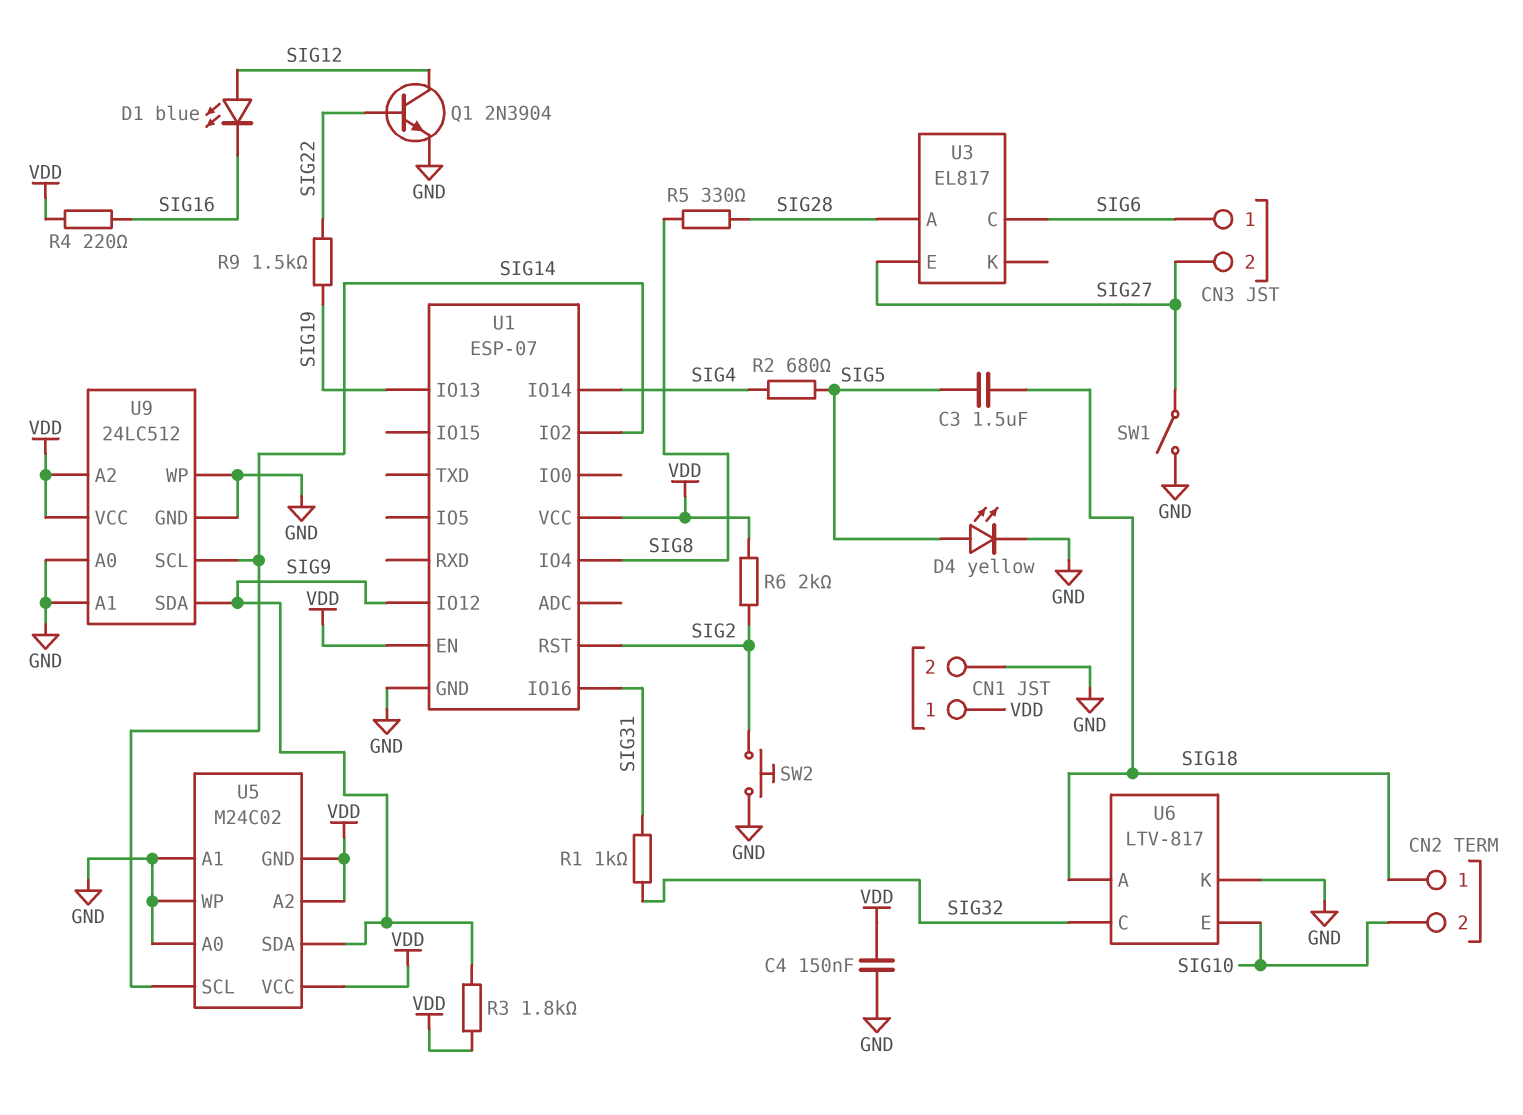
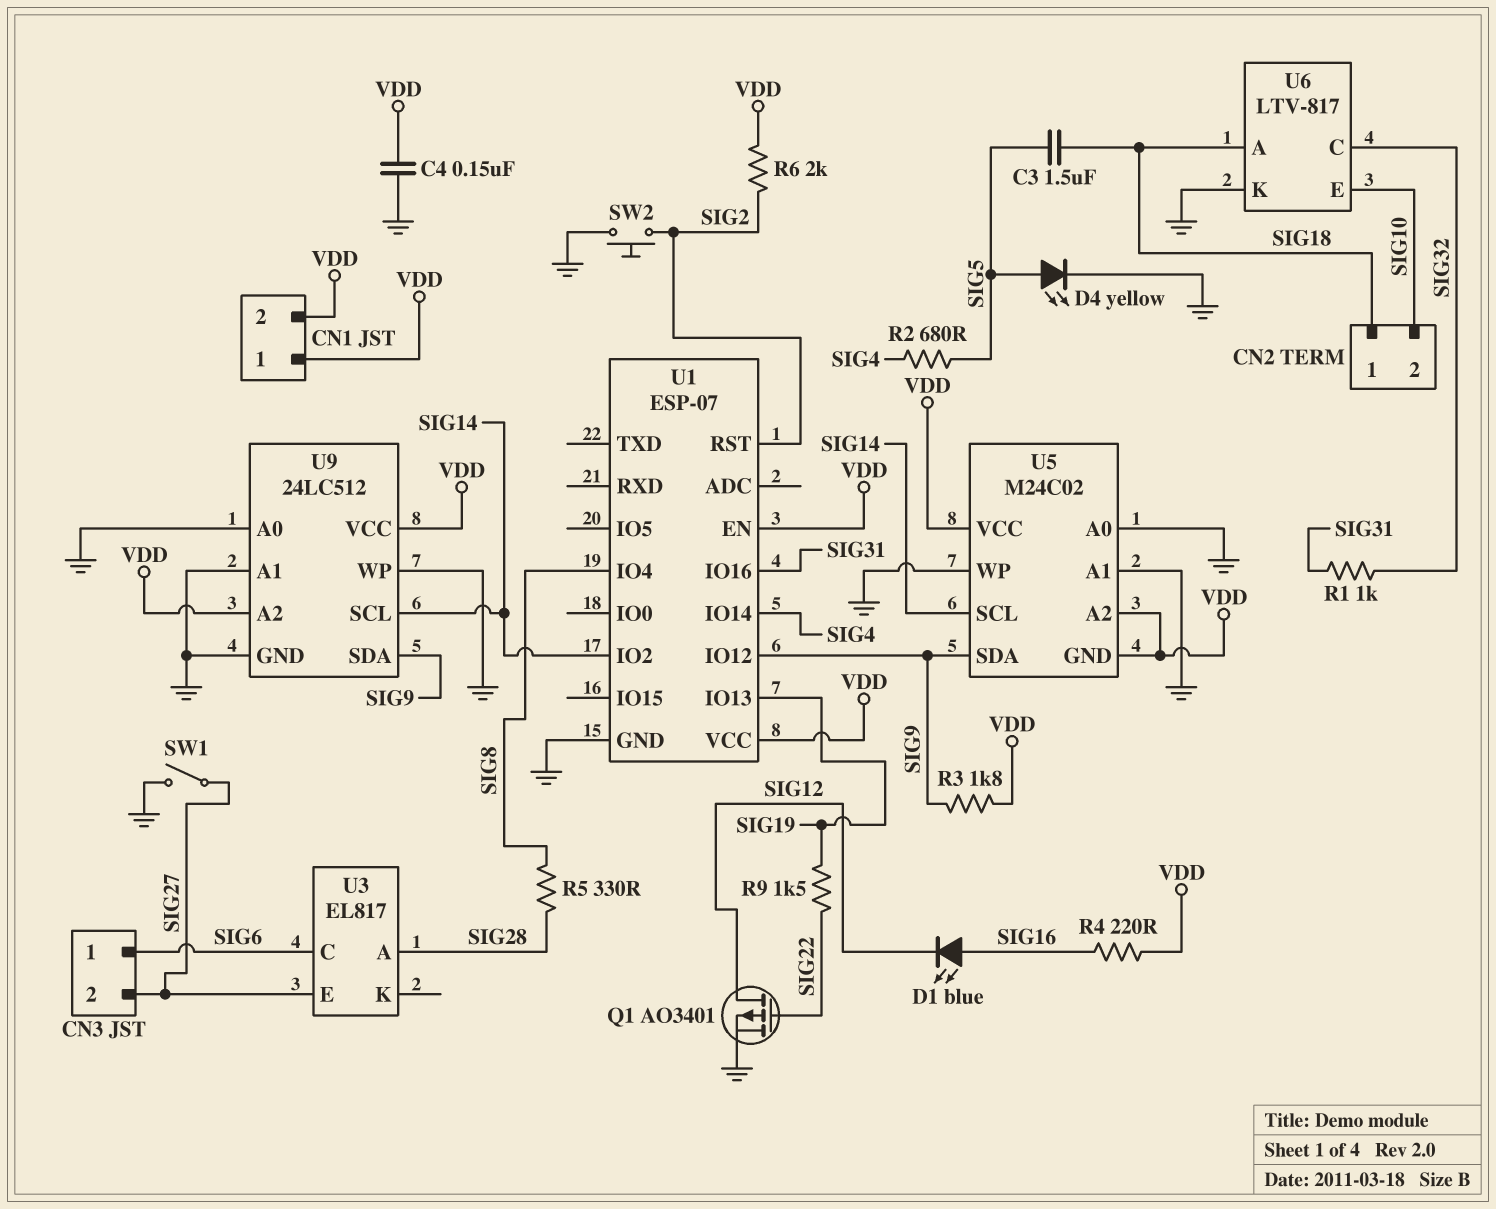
CN1 pin 2: GND -> VDD
D1: LED blue (A SIG12, K SIG16) -> LED blue (A SIG16, K SIG12)
Q1: NPN 2N3904 (B SIG22, C SIG12, E GND) -> PMOS AO3401 (G SIG22, D SIG12, S GND)

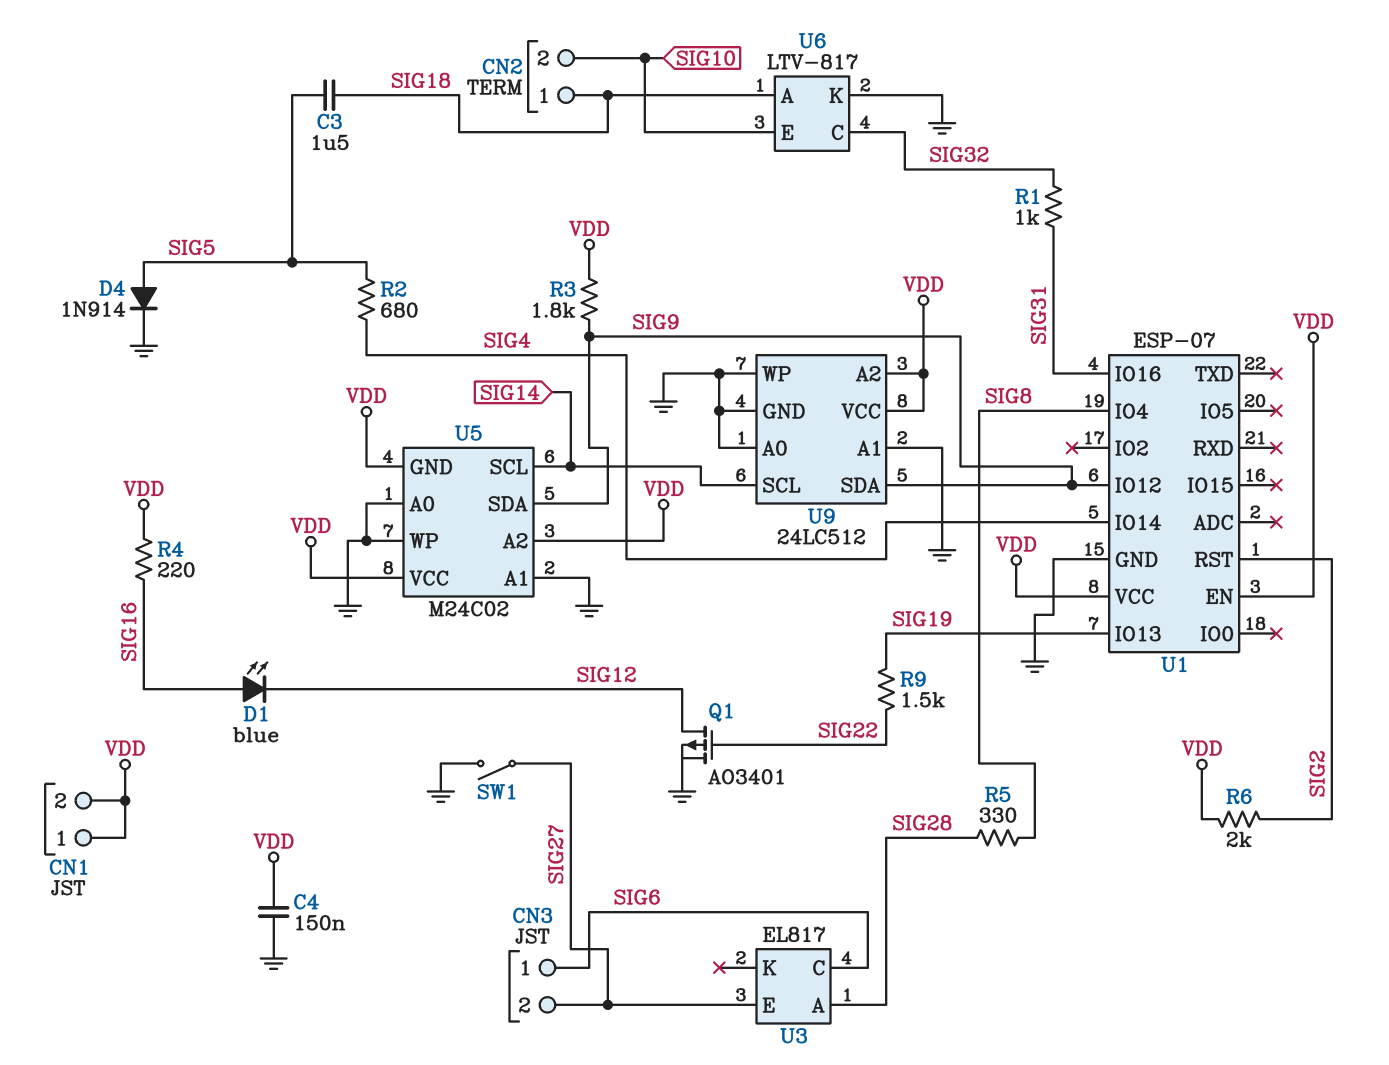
D4: LED yellow (A SIG5, K GND) -> diode 1N914 (A SIG5, K GND)
SW2: button (GND, SIG2) -> none
U1 pin IO2: SIG14 -> none

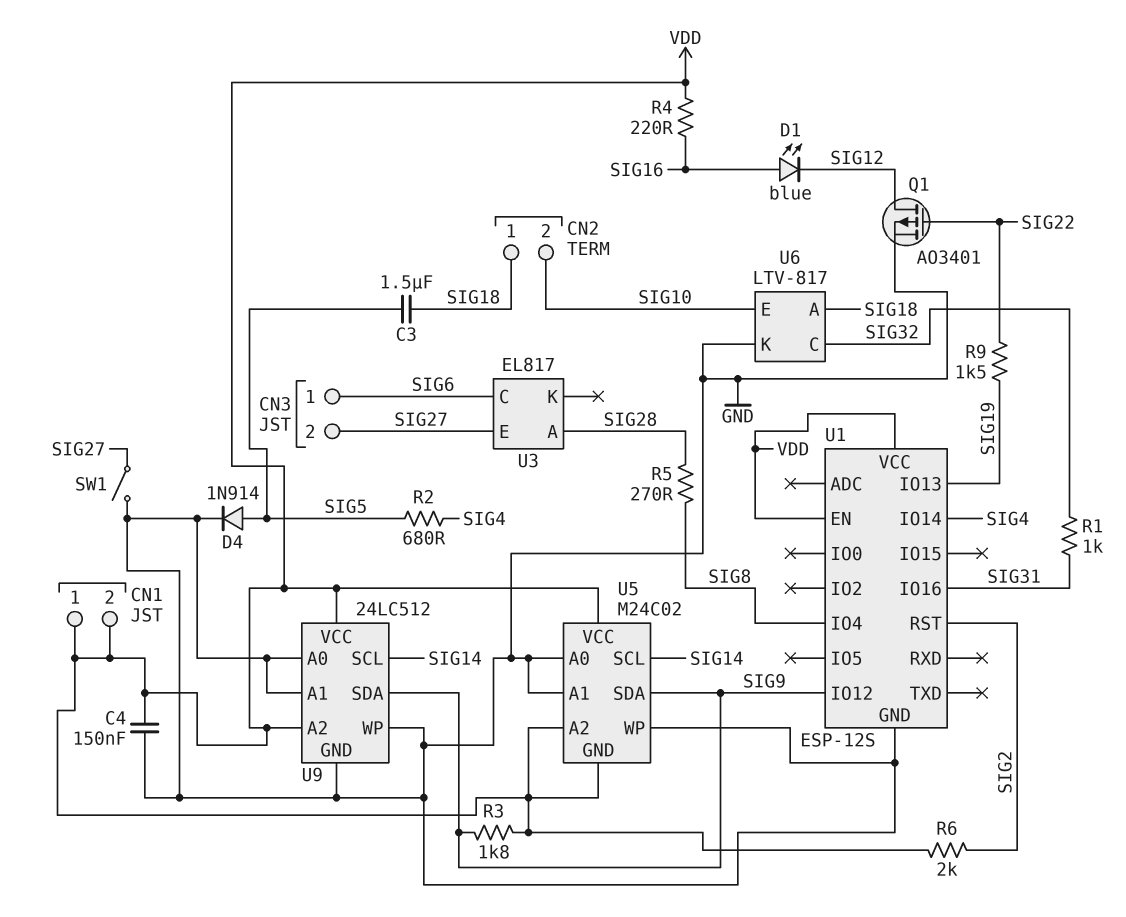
R5: 330 (SIG8, SIG28) -> 270 (SIG8, SIG28)
U1: ESP-07 -> ESP-12S

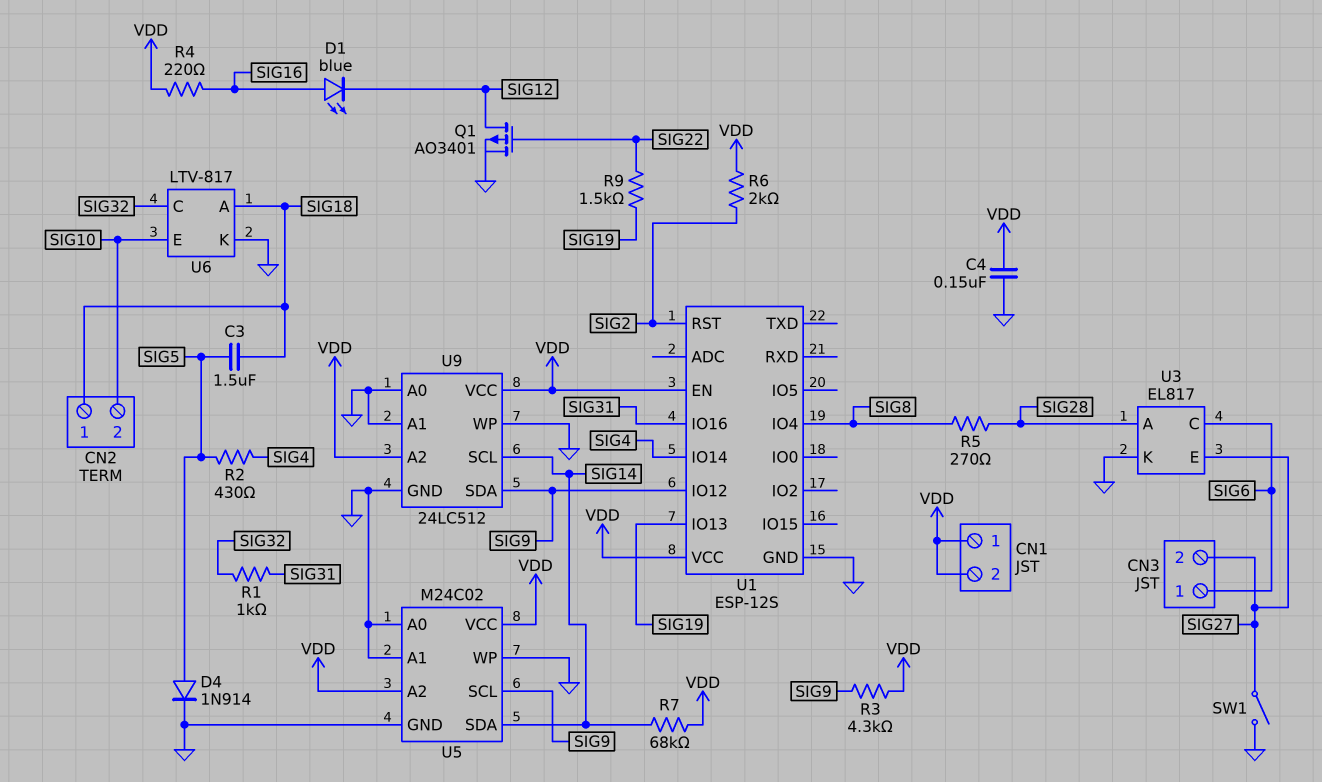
R2: 680 (SIG4, SIG5) -> 430 (SIG4, SIG5)
R3: 1.8k (SIG9, VDD) -> 4.3k (SIG9, VDD)
R7: none -> 68k (SIG14, VDD)
U3 pin K: none -> GND
U5 pin GND: VDD -> GND
U5 pin SCL: SIG14 -> SIG9
U5 pin SDA: SIG9 -> SIG14

